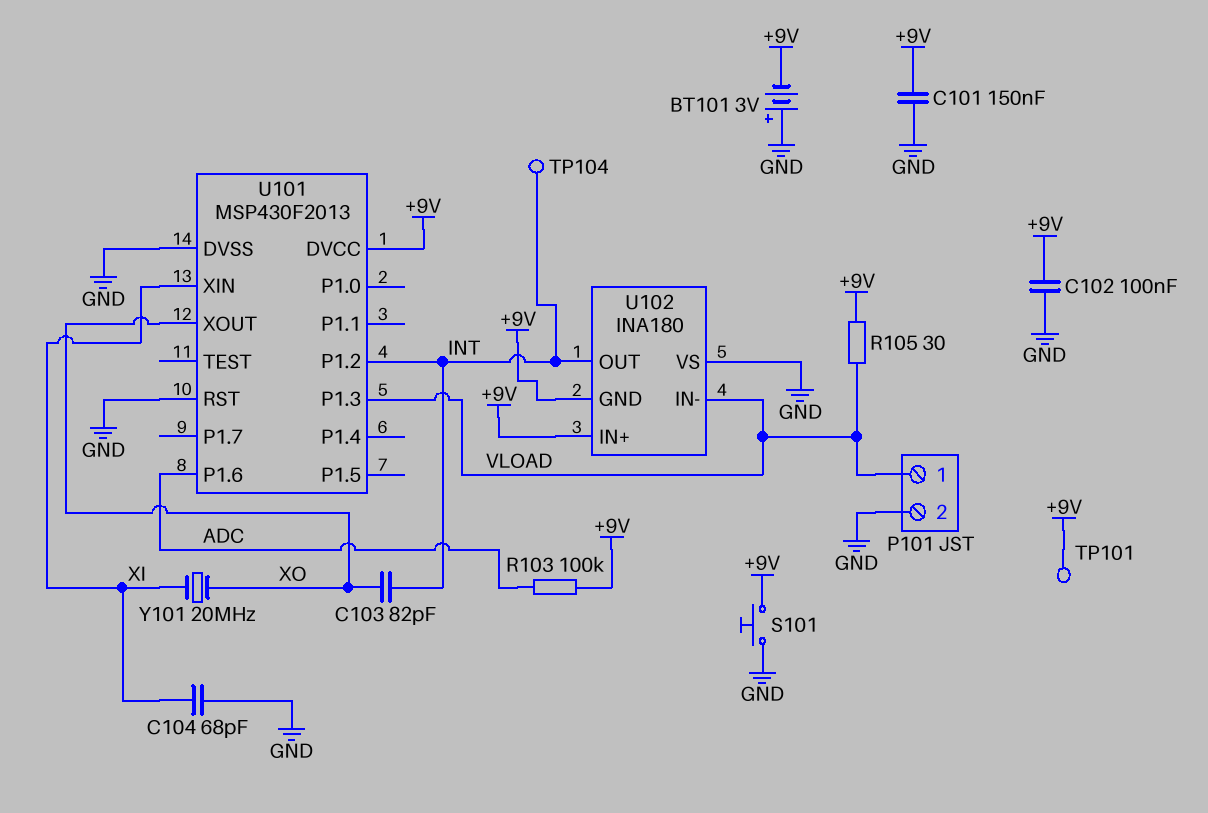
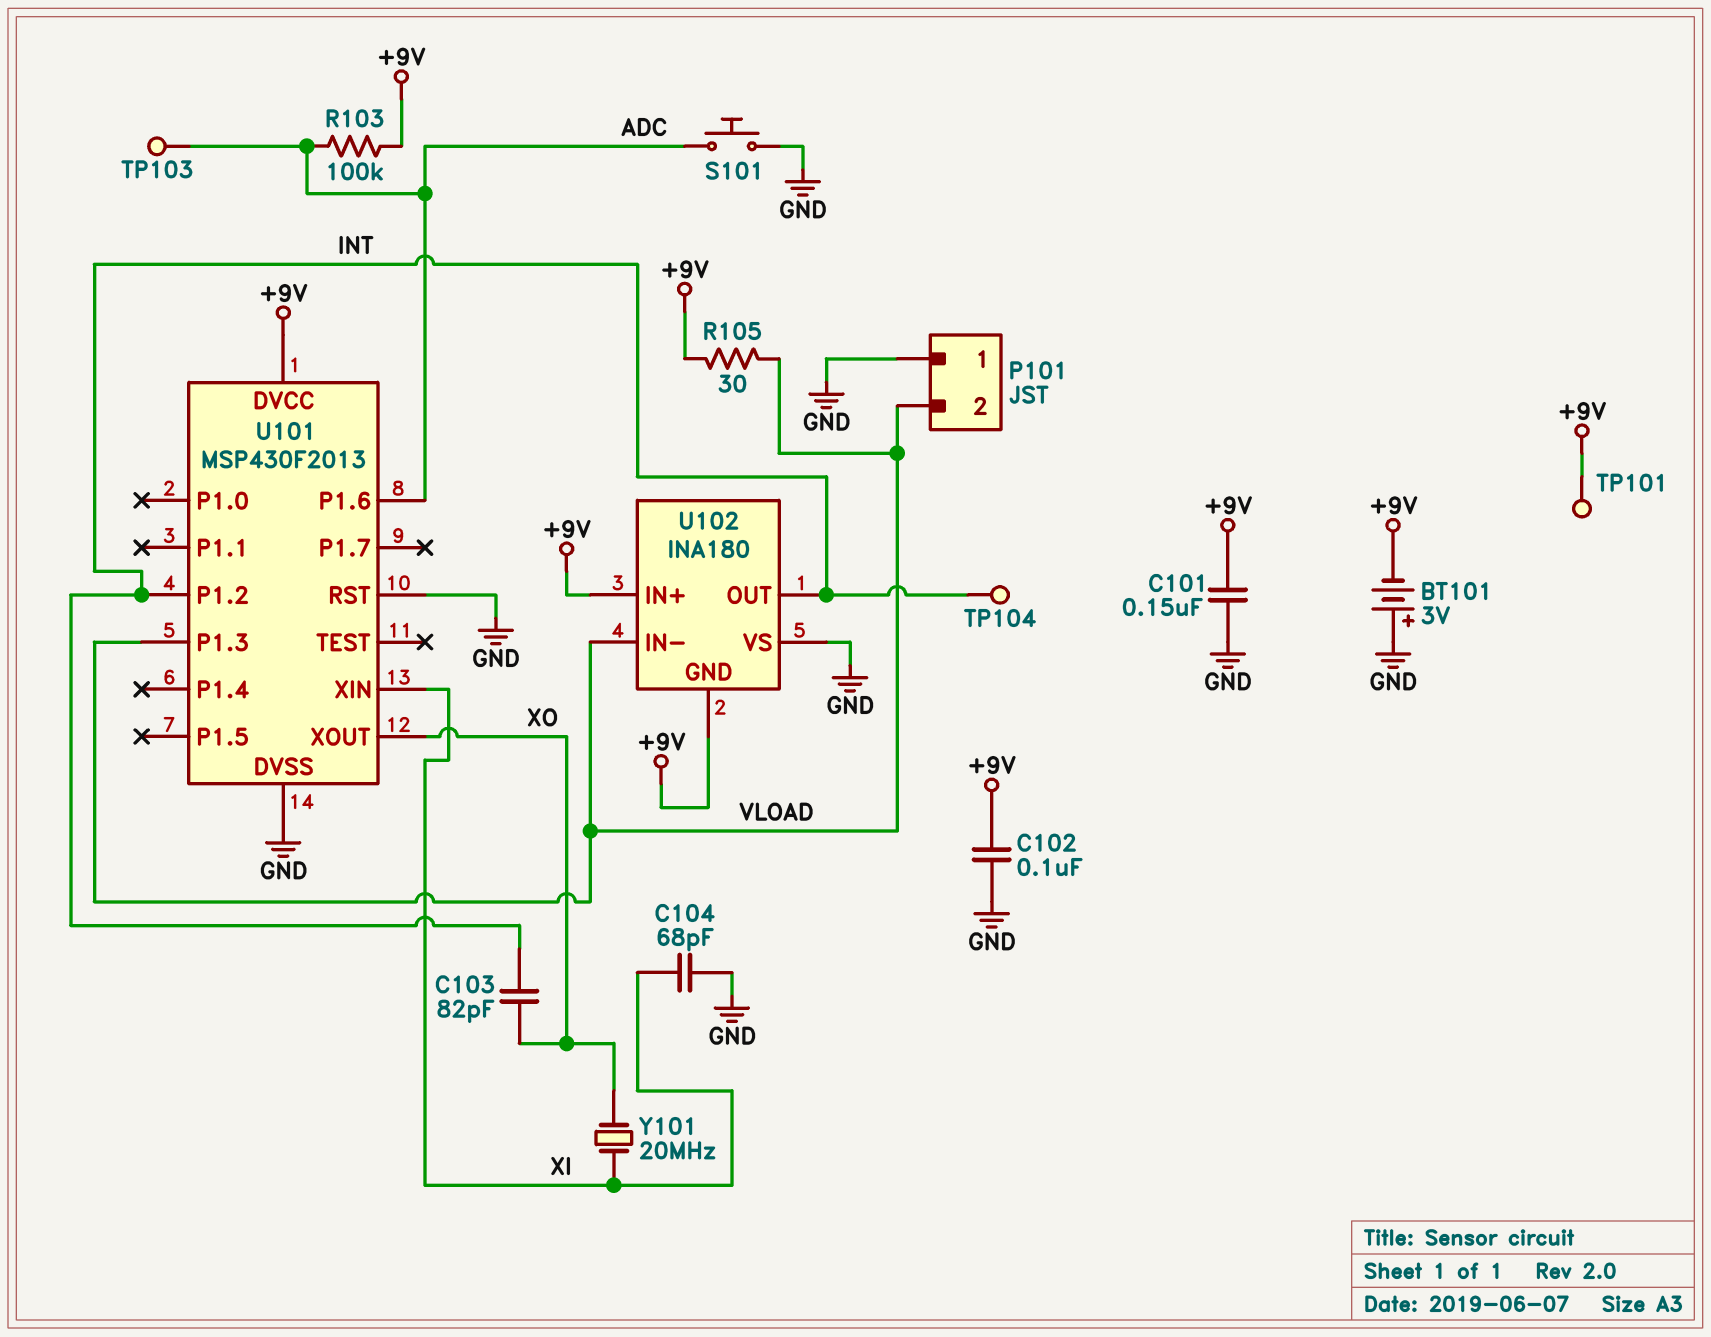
P101 pin 1: VLOAD -> GND
P101 pin 2: GND -> VLOAD
S101: button (+9V, GND) -> button (ADC, GND)
TP103: none -> test point (ADC)

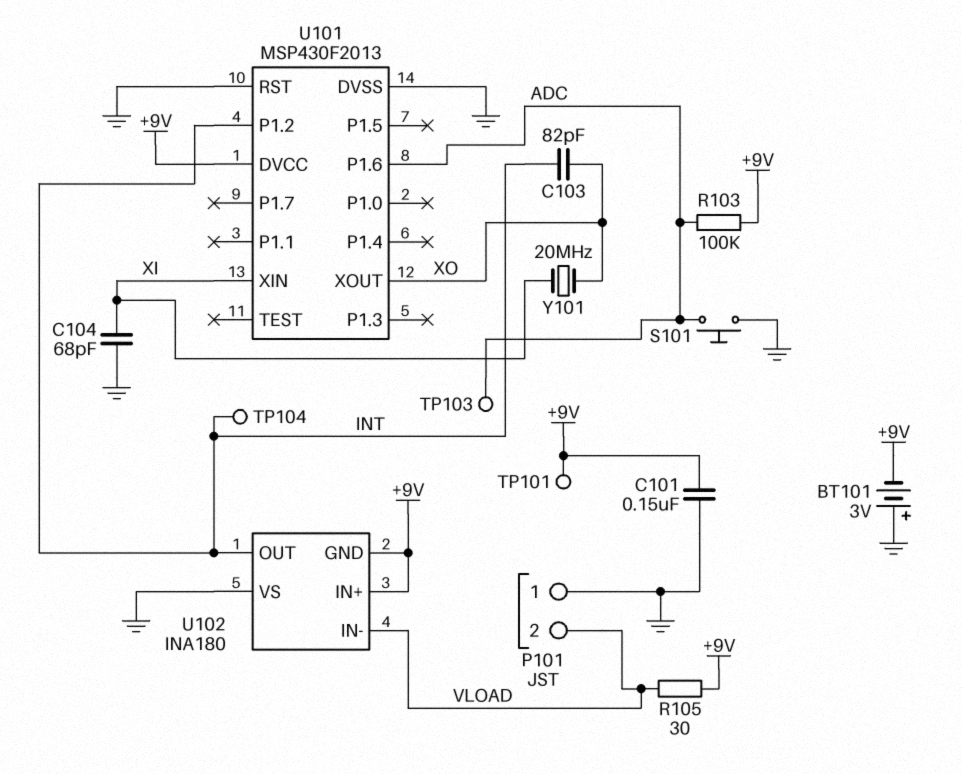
C102: 100nF (+9V, GND) -> none
U101 pin P1.3: VLOAD -> none

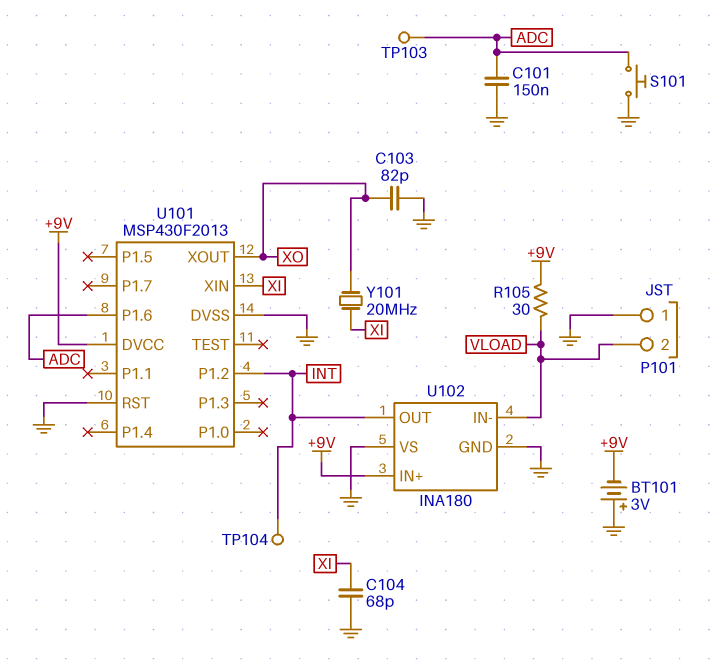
C101: 150nF (+9V, GND) -> 150nF (ADC, GND)
C103: 82pF (INT, XO) -> 82pF (GND, XO)
R103: 100k (+9V, ADC) -> none
TP101: test point (+9V) -> none
U102 pin GND: +9V -> GND

